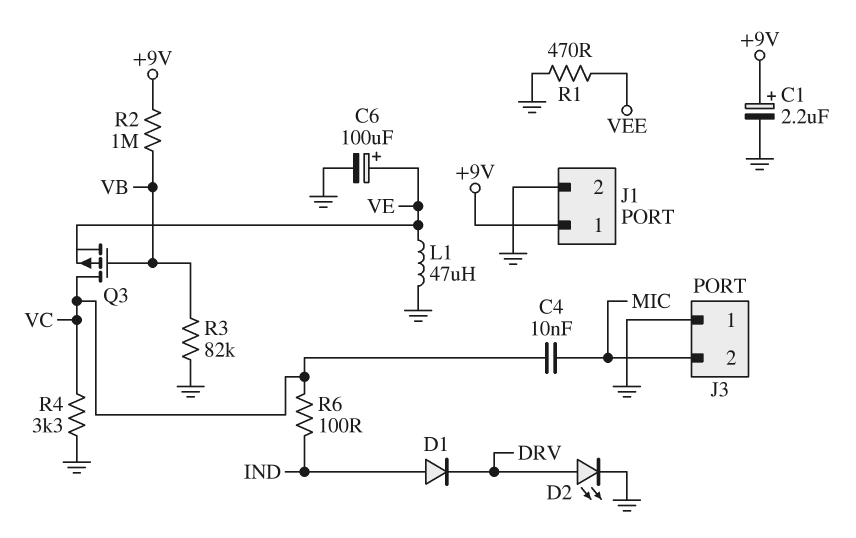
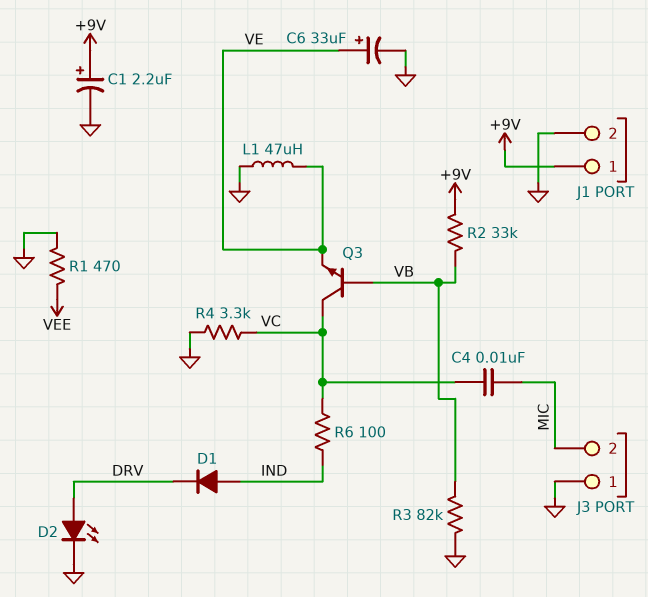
C6: 100uF (plus VE, minus GND) -> 33uF (plus VE, minus GND)
Q3: PMOS (G VB, D VC, S VE) -> NPN (B VB, C VC, E VE)
R2: 1M (+9V, VB) -> 33k (+9V, VB)

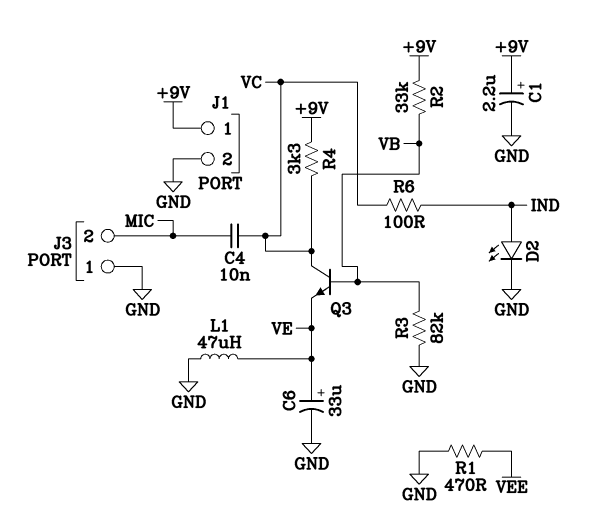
D1: diode (A IND, K DRV) -> none
D2: LED (A DRV, K GND) -> LED (A IND, K GND)
R4: 3.3k (GND, VC) -> 3.3k (+9V, VC)

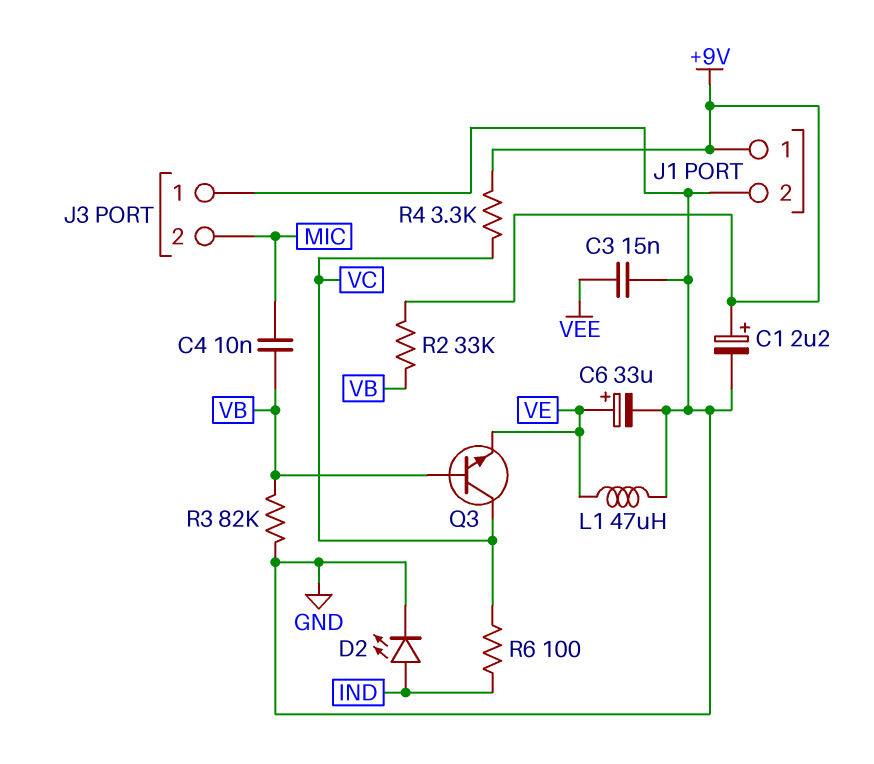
C3: none -> 15nF (GND, VEE)
C4: 10nF (MIC, VC) -> 10nF (MIC, VB)
R1: 470 (GND, VEE) -> none

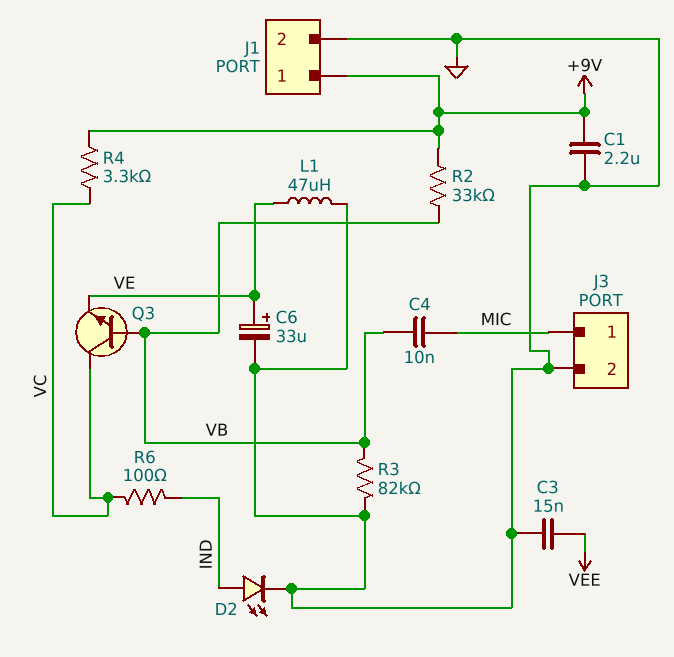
C1: 2.2uF (plus +9V, minus GND) -> 2.2uF (+9V, GND)
J3 pin 1: GND -> MIC
J3 pin 2: MIC -> GND

